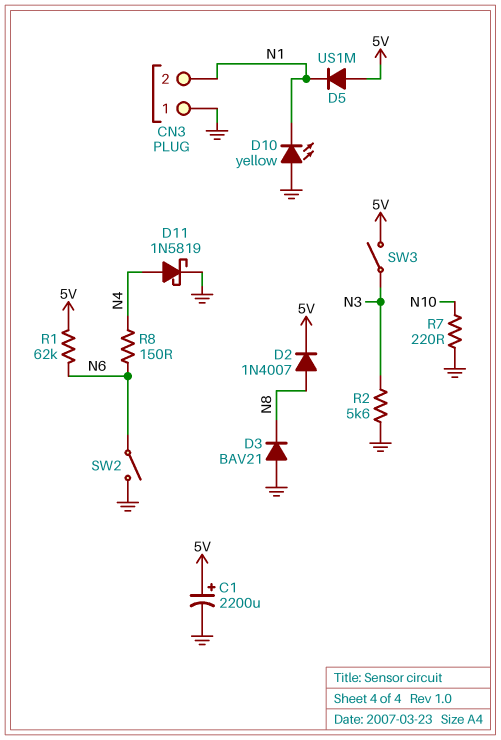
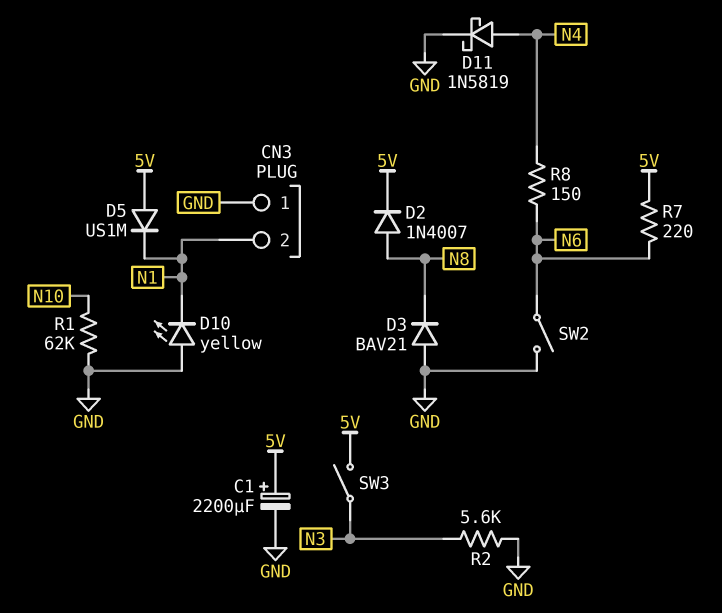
R1: 62k (5V, N6) -> 62k (GND, N10)
R7: 220 (GND, N10) -> 220 (5V, N6)

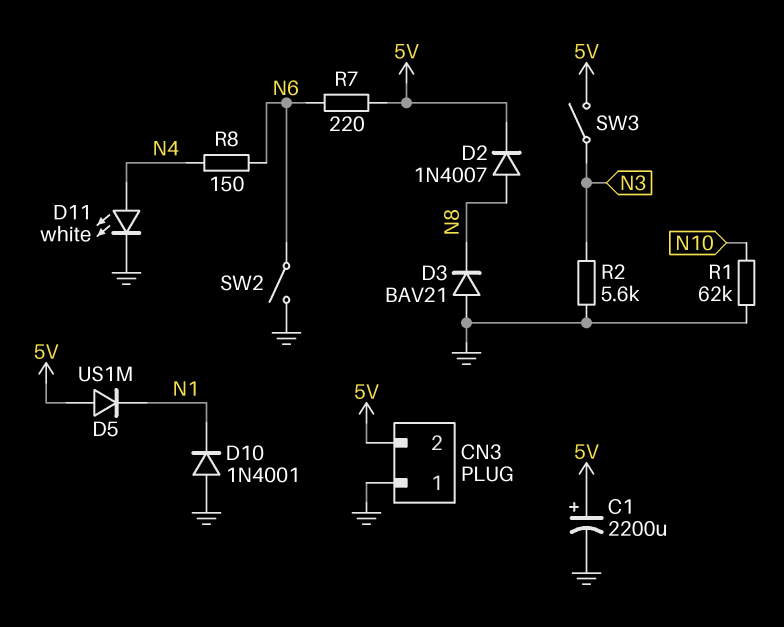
CN3 pin 2: N1 -> 5V
D10: LED yellow (A GND, K N1) -> diode 1N4001 (A GND, K N1)
D11: schottky 1N5819 (A N4, K GND) -> LED white (A N4, K GND)

